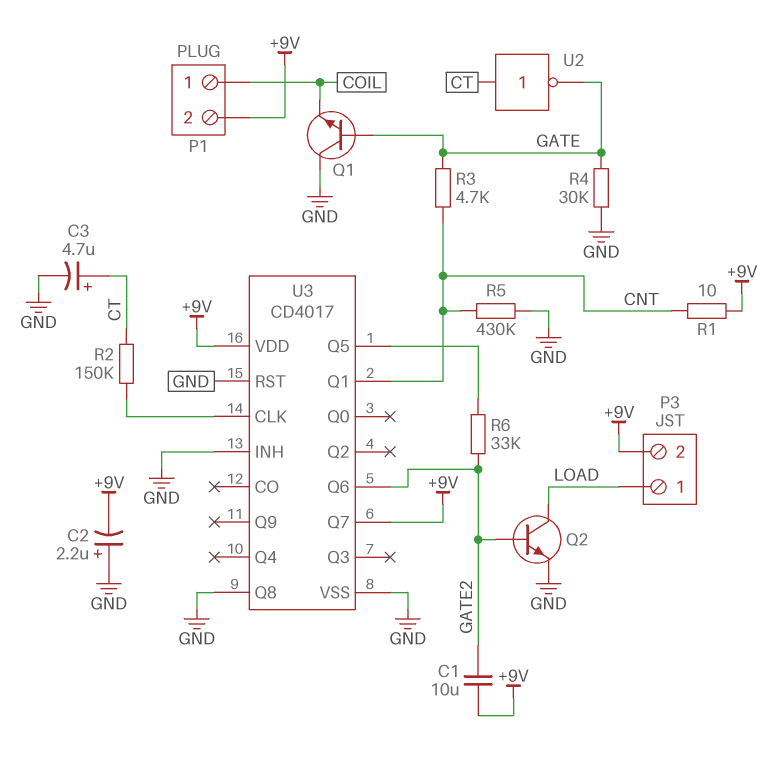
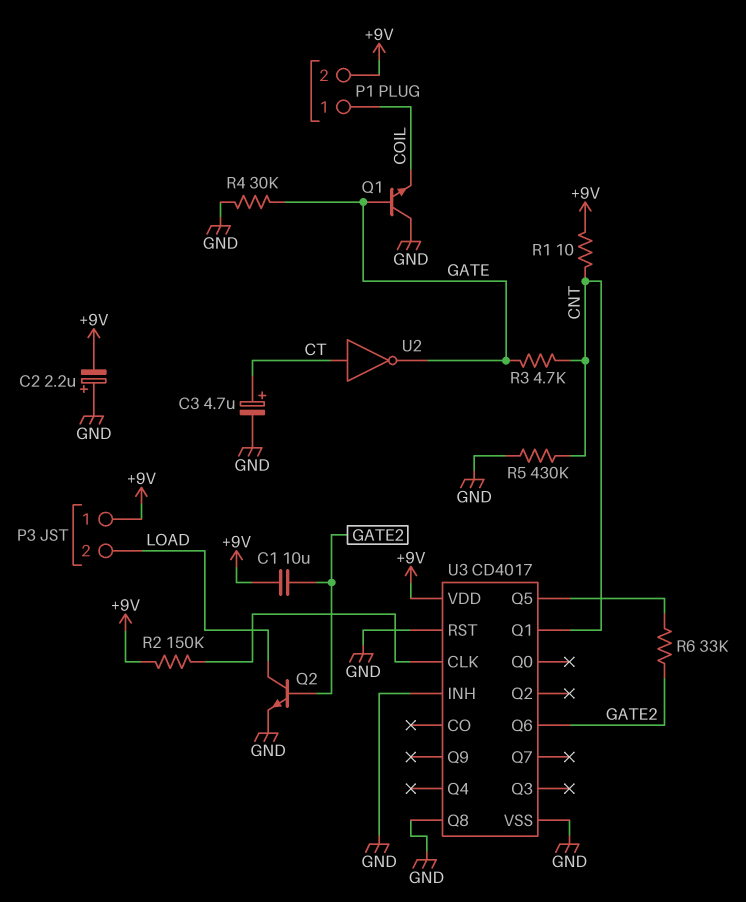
P3 pin 1: LOAD -> +9V
P3 pin 2: +9V -> LOAD
R2: 150k (CT, U3/CLK) -> 150k (+9V, U3/CLK)
U3 pin Q7: +9V -> none

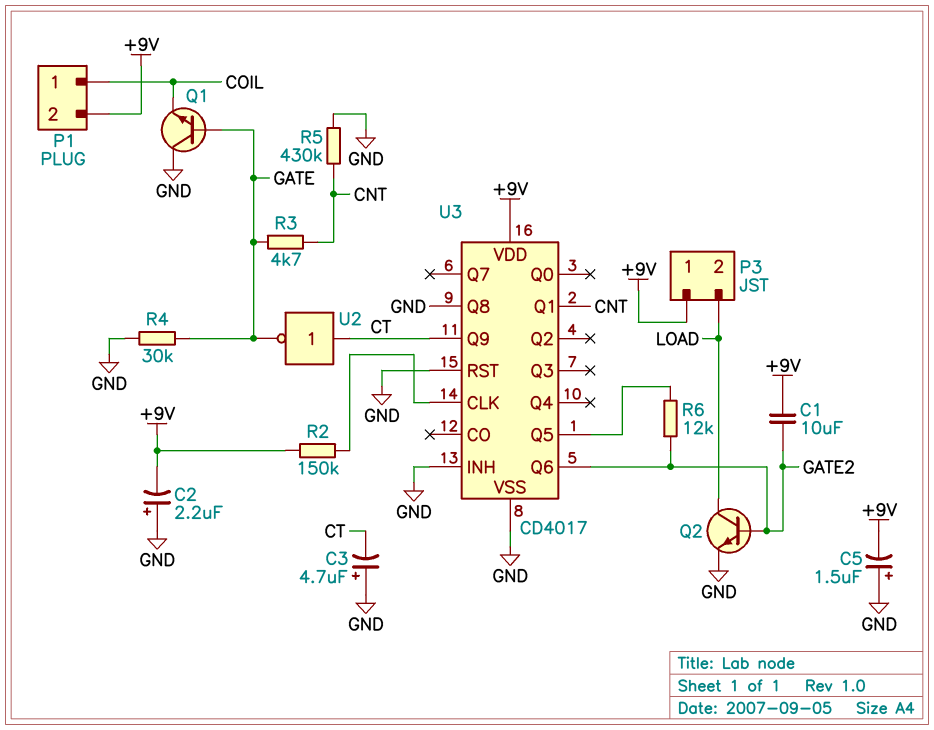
C3: 4.7uF (plus CT, minus GND) -> 4.7uF (plus GND, minus CT)
C5: none -> 1.5uF (plus GND, minus +9V)
R1: 10 (+9V, CNT) -> none
R6: 33k (GATE2, U3/Q5) -> 12k (GATE2, U3/Q5)
U3 pin Q9: none -> CT

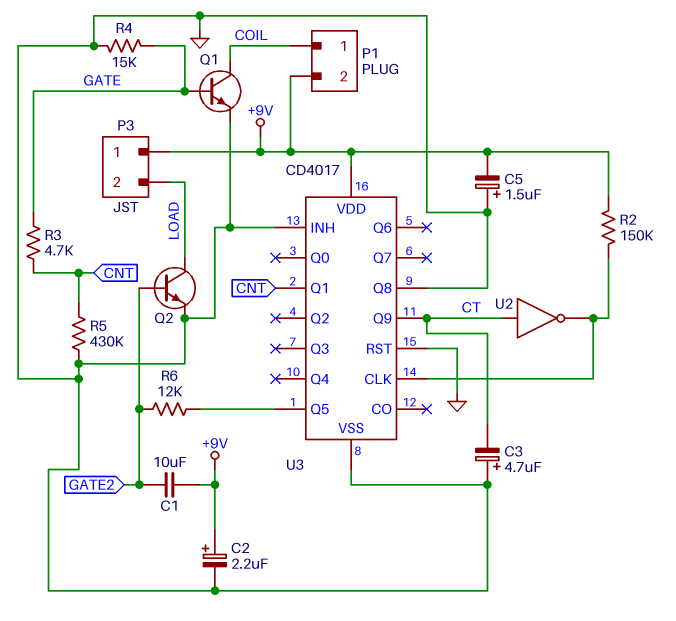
C2: 2.2uF (plus GND, minus +9V) -> 2.2uF (plus +9V, minus GND)
Q1: NPN (B GATE, C GND, E COIL) -> NPN (B GATE, C COIL, E GND)
R4: 30k (GATE, GND) -> 15k (GATE, GND)
U2: NOT (in CT, out GATE) -> NOT (in CT, out U3/CLK)
U3 pin Q6: GATE2 -> none

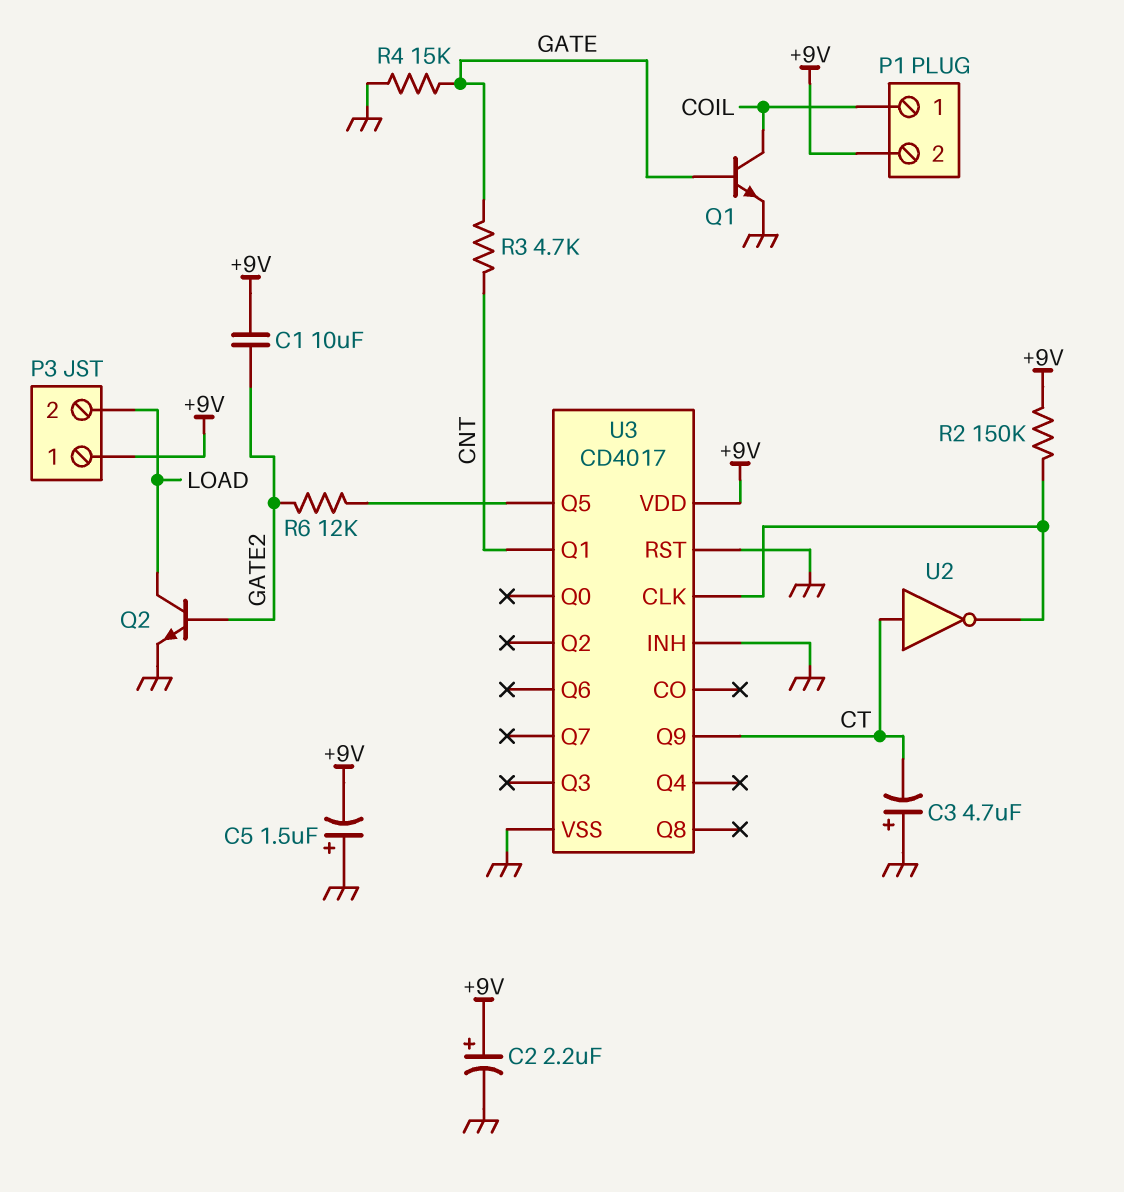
R5: 430k (CNT, GND) -> none
U3 pin Q8: GND -> none

